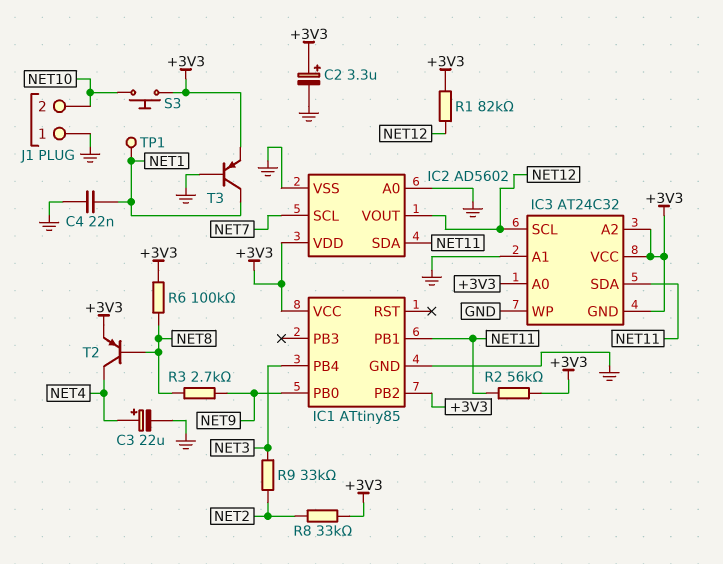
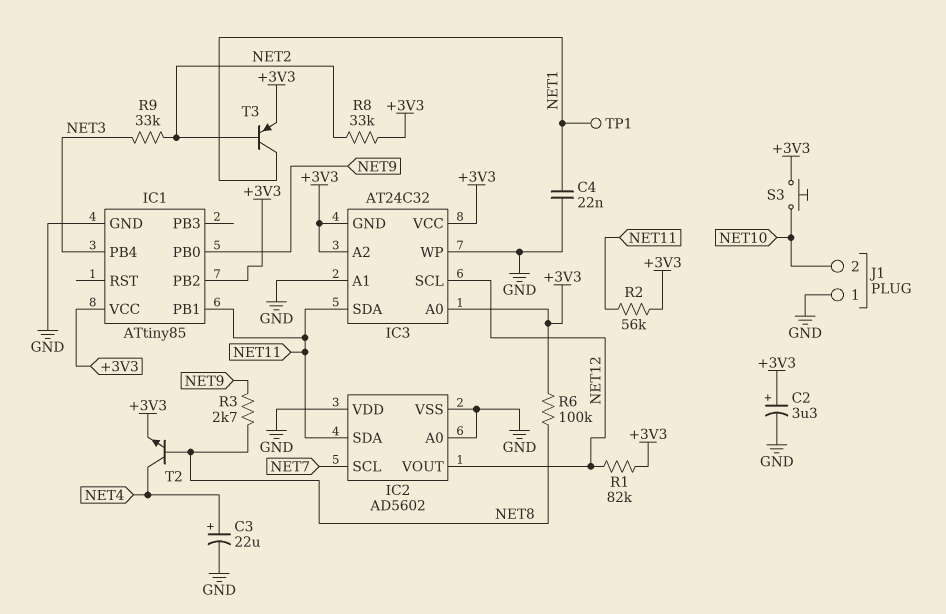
IC2 pin VDD: +3V3 -> GND
T2: PNP (B NET8, C NET4, E +3V3) -> NPN (B NET8, C NET4, E +3V3)
T3: PNP (B GND, C NET1, E +3V3) -> PNP (B NET2, C NET1, E +3V3)

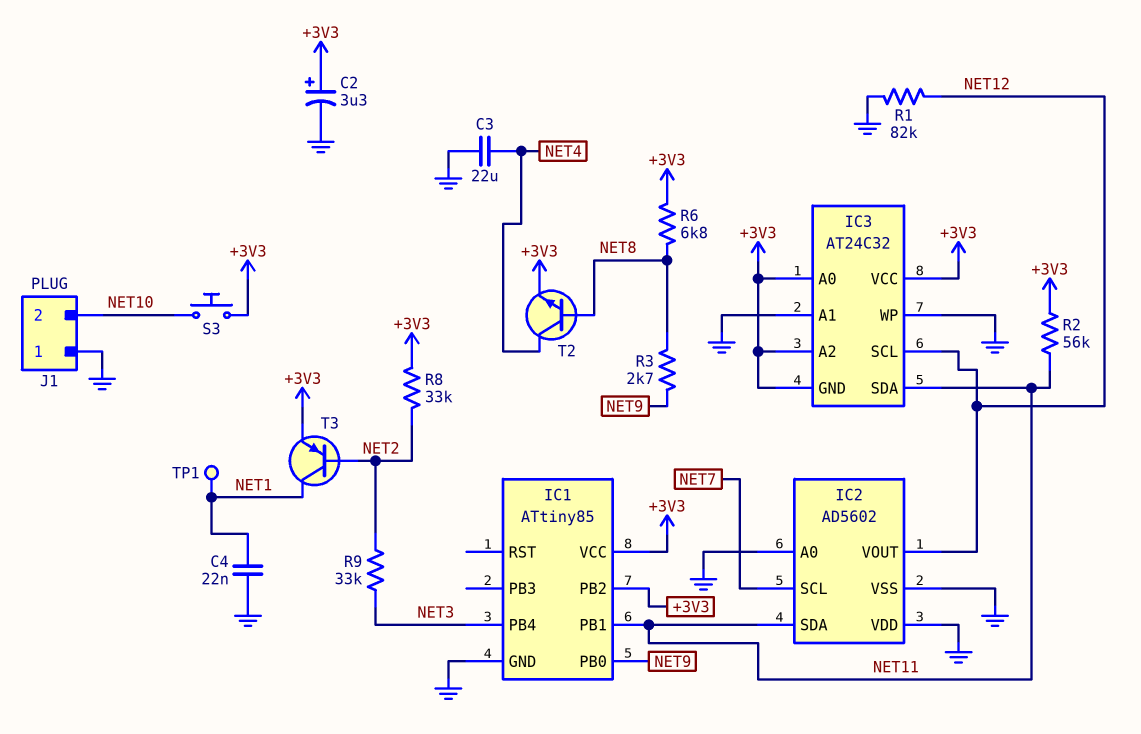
C3: 22uF (plus NET4, minus GND) -> 22uF (GND, NET4)
R1: 82k (+3V3, NET12) -> 82k (GND, NET12)
R6: 100k (+3V3, NET8) -> 6.8k (+3V3, NET8)

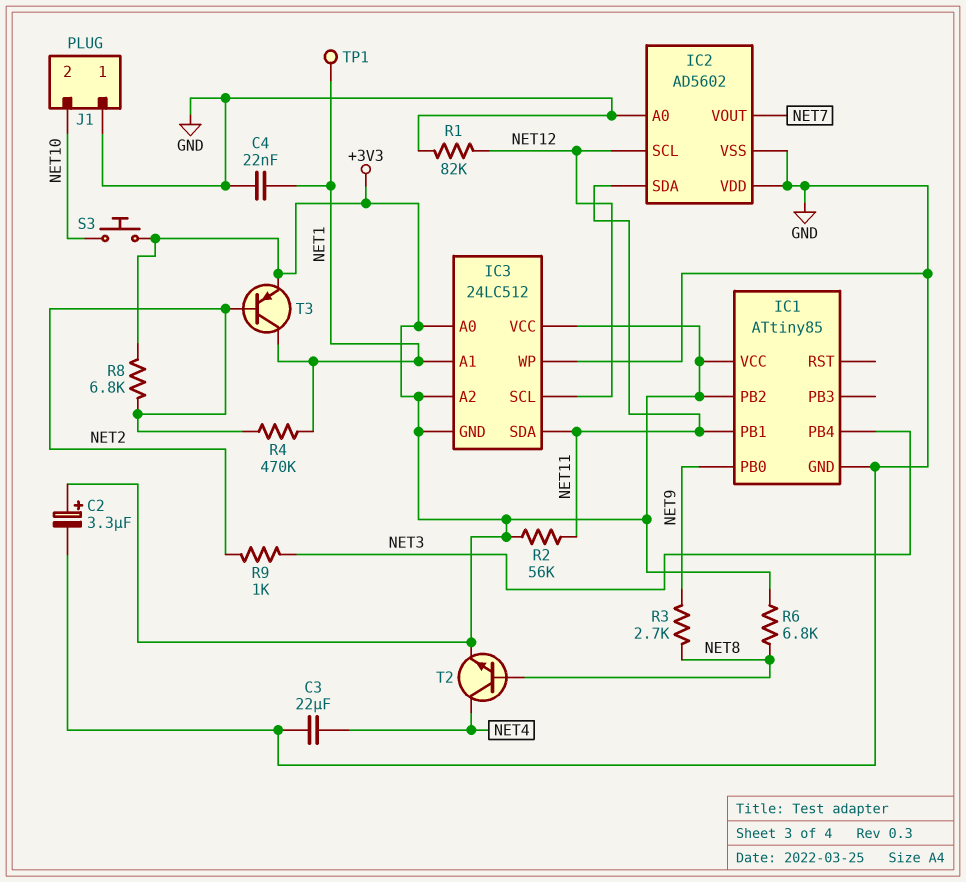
IC2 pin SCL: NET7 -> NET12
IC2 pin VOUT: NET12 -> NET7
IC3: AT24C32 -> 24LC512
IC3 pin A1: GND -> NET1
R4: none -> 470k (NET1, NET2)
R8: 33k (+3V3, NET2) -> 6.8k (+3V3, NET2)
R9: 33k (NET2, NET3) -> 1k (NET2, NET3)

